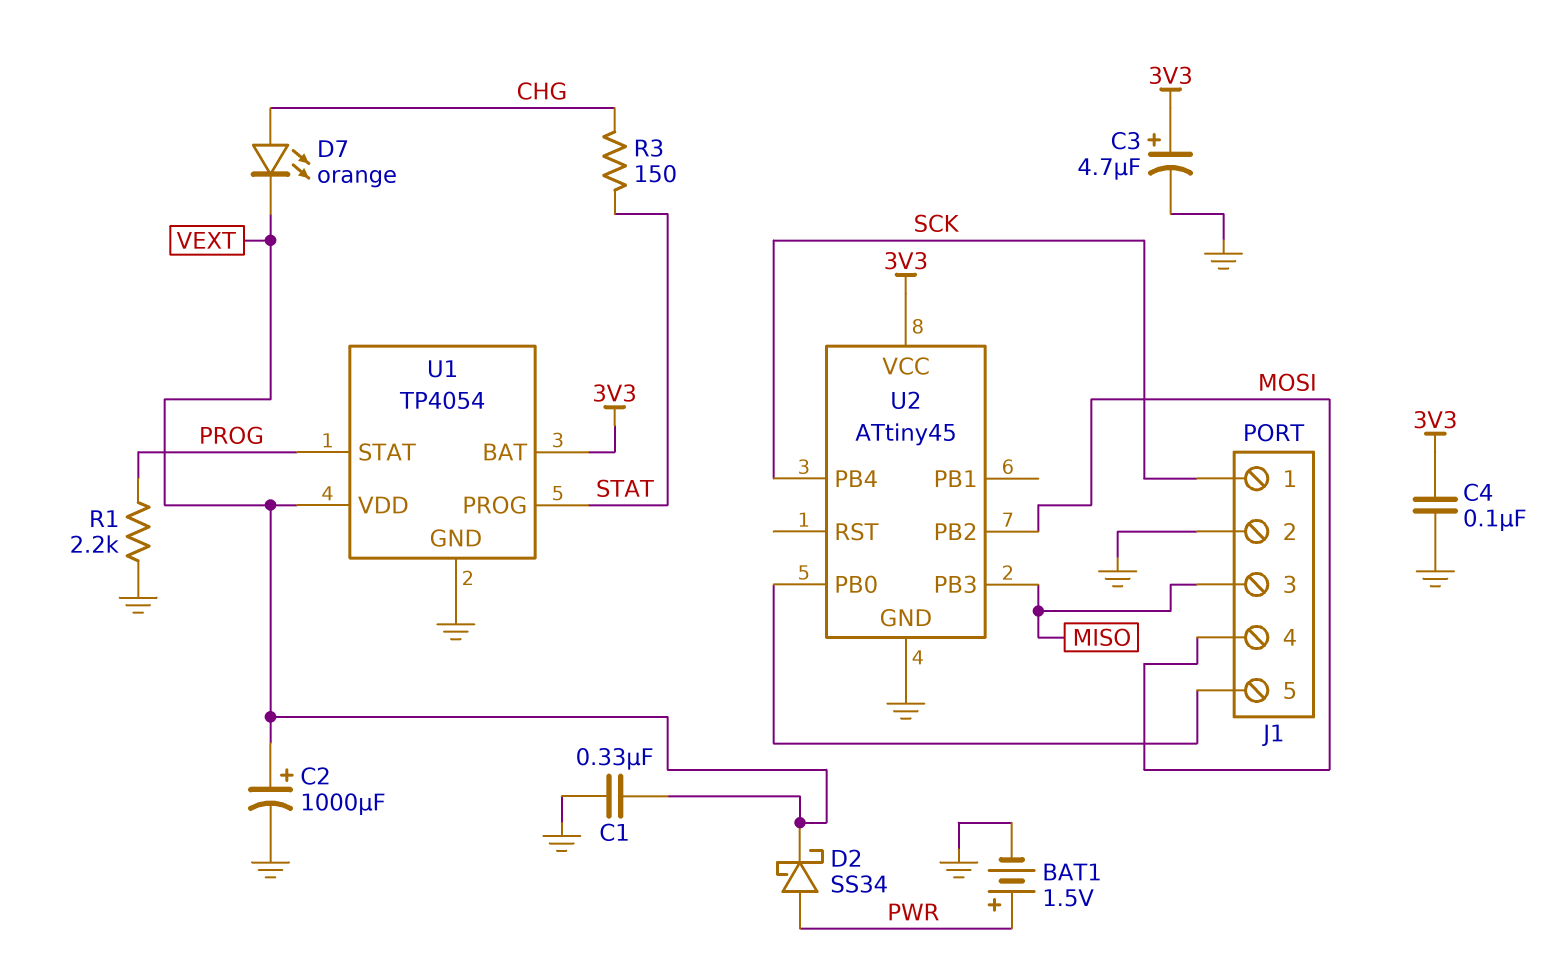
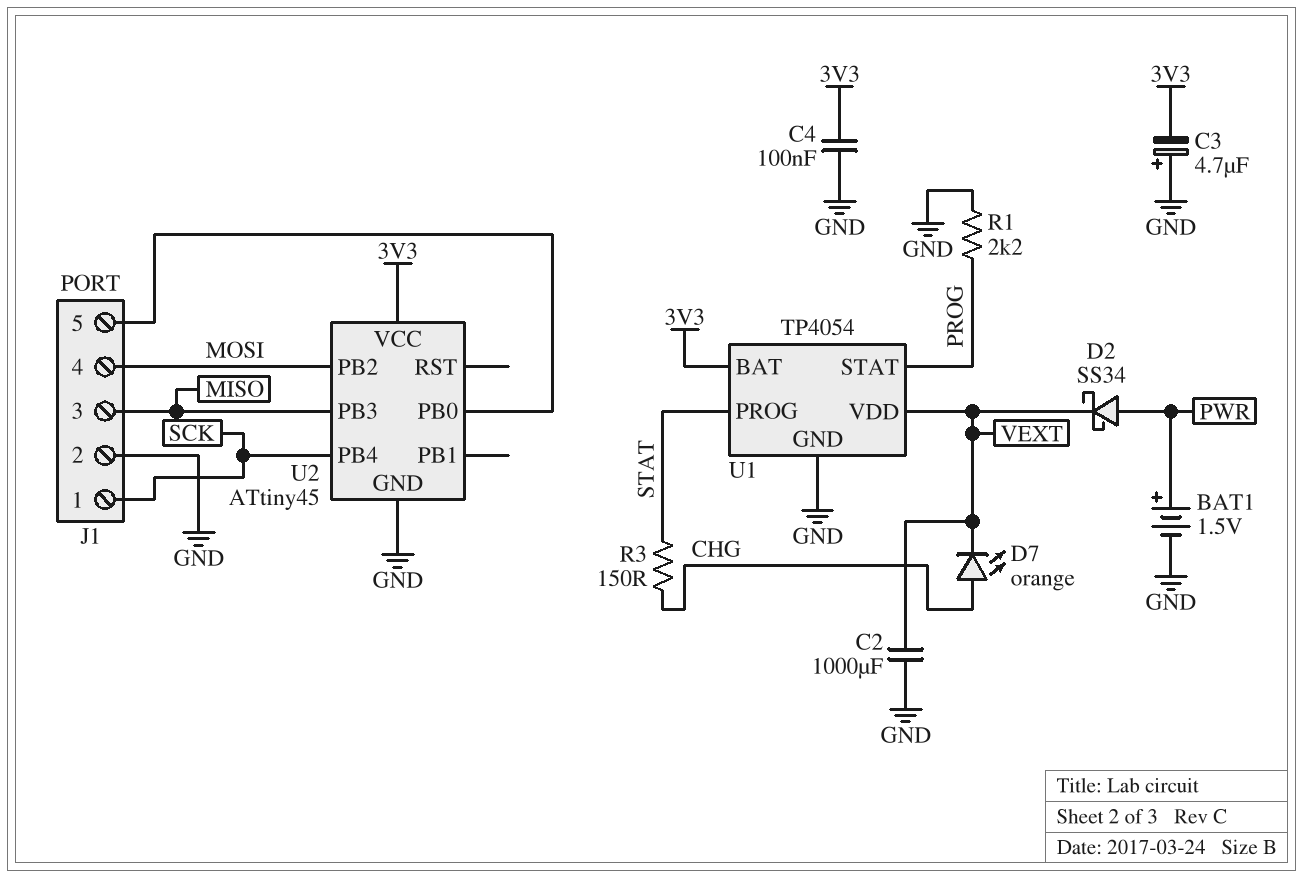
C1: 330nF (GND, VEXT) -> none
C2: 1000uF (plus VEXT, minus GND) -> 1000uF (GND, VEXT)
C3: 4.7uF (plus 3V3, minus GND) -> 4.7uF (plus GND, minus 3V3)

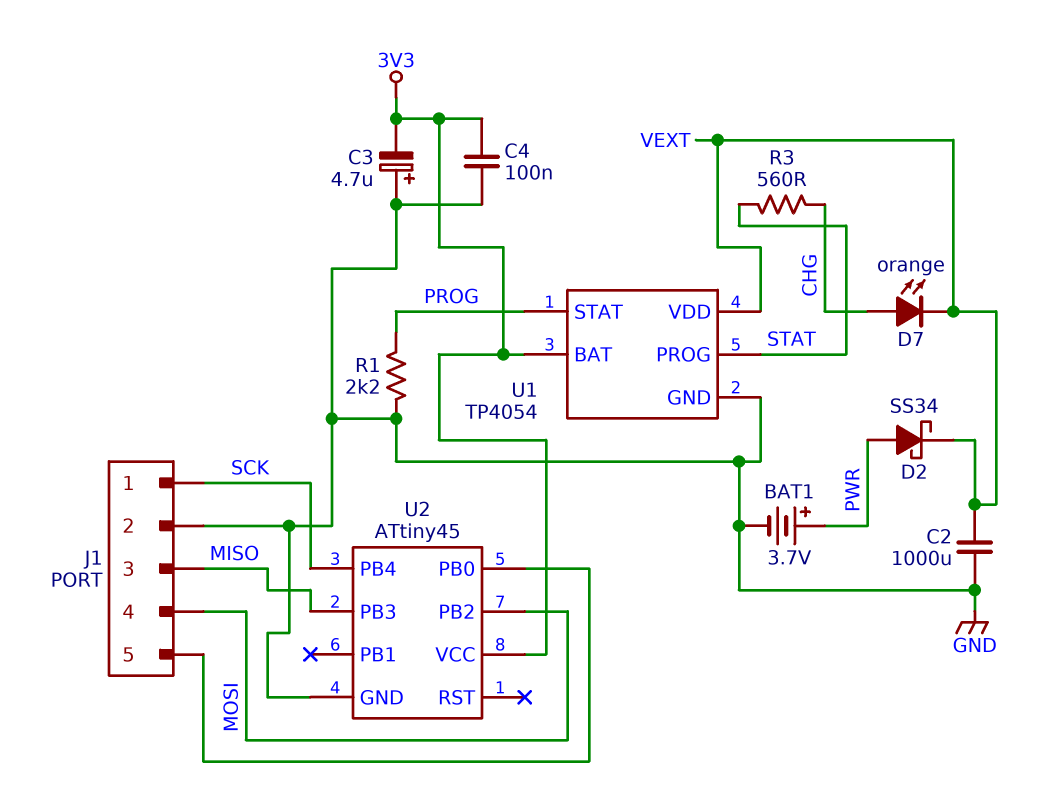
BAT1: 1.5V (plus PWR, minus GND) -> 3.7V (plus PWR, minus GND)
R3: 150 (CHG, STAT) -> 560 (CHG, STAT)

